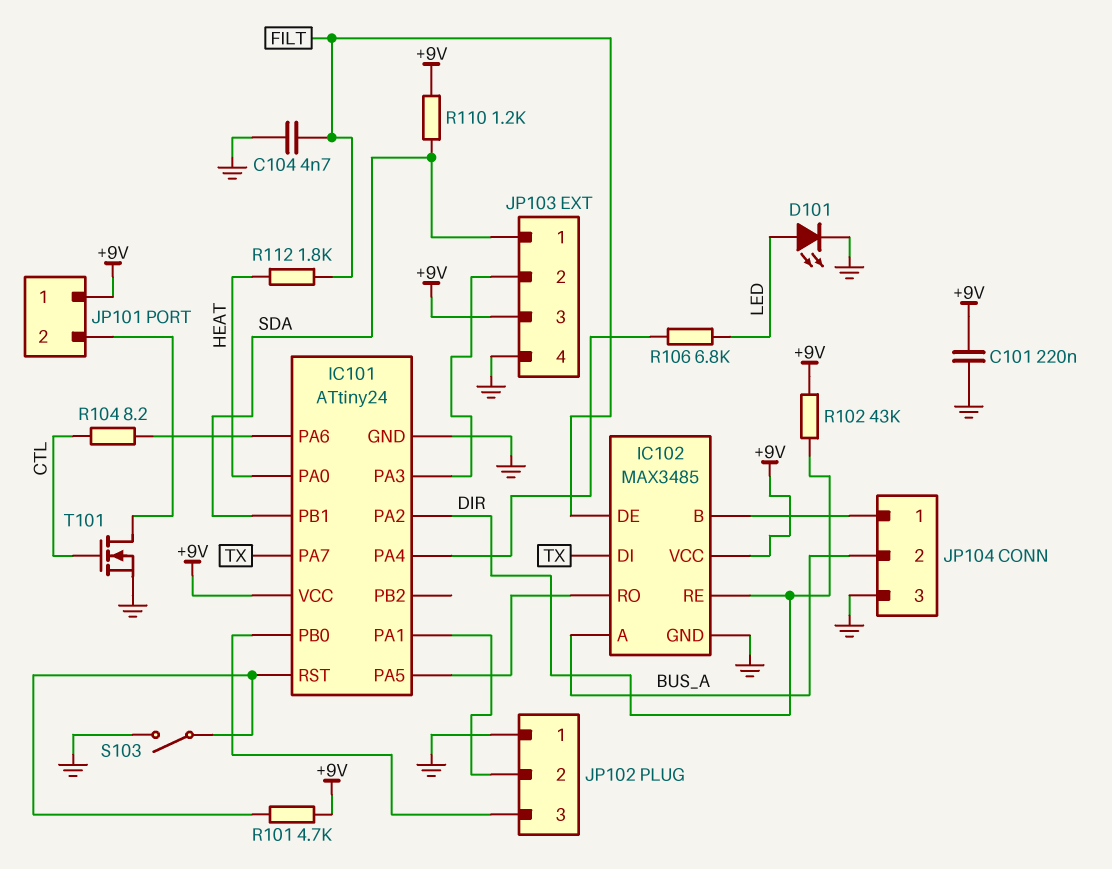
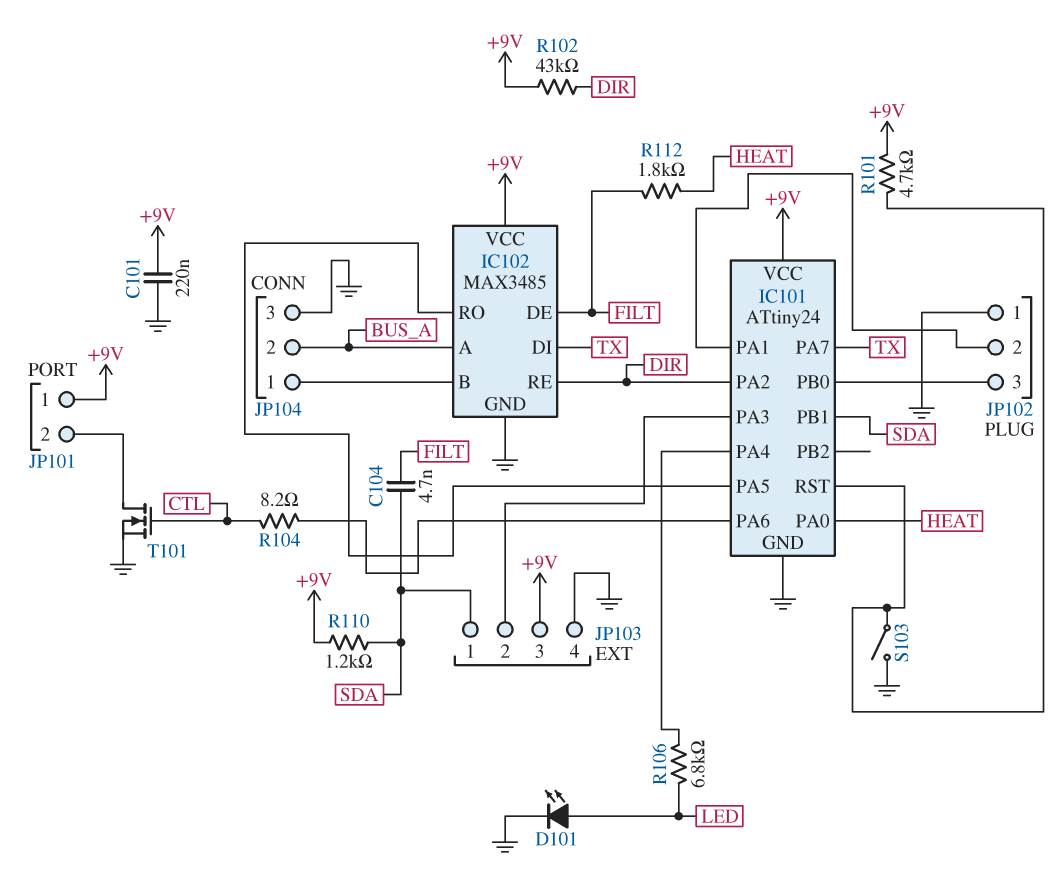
C104: 4.7nF (FILT, GND) -> 4.7nF (FILT, SDA)

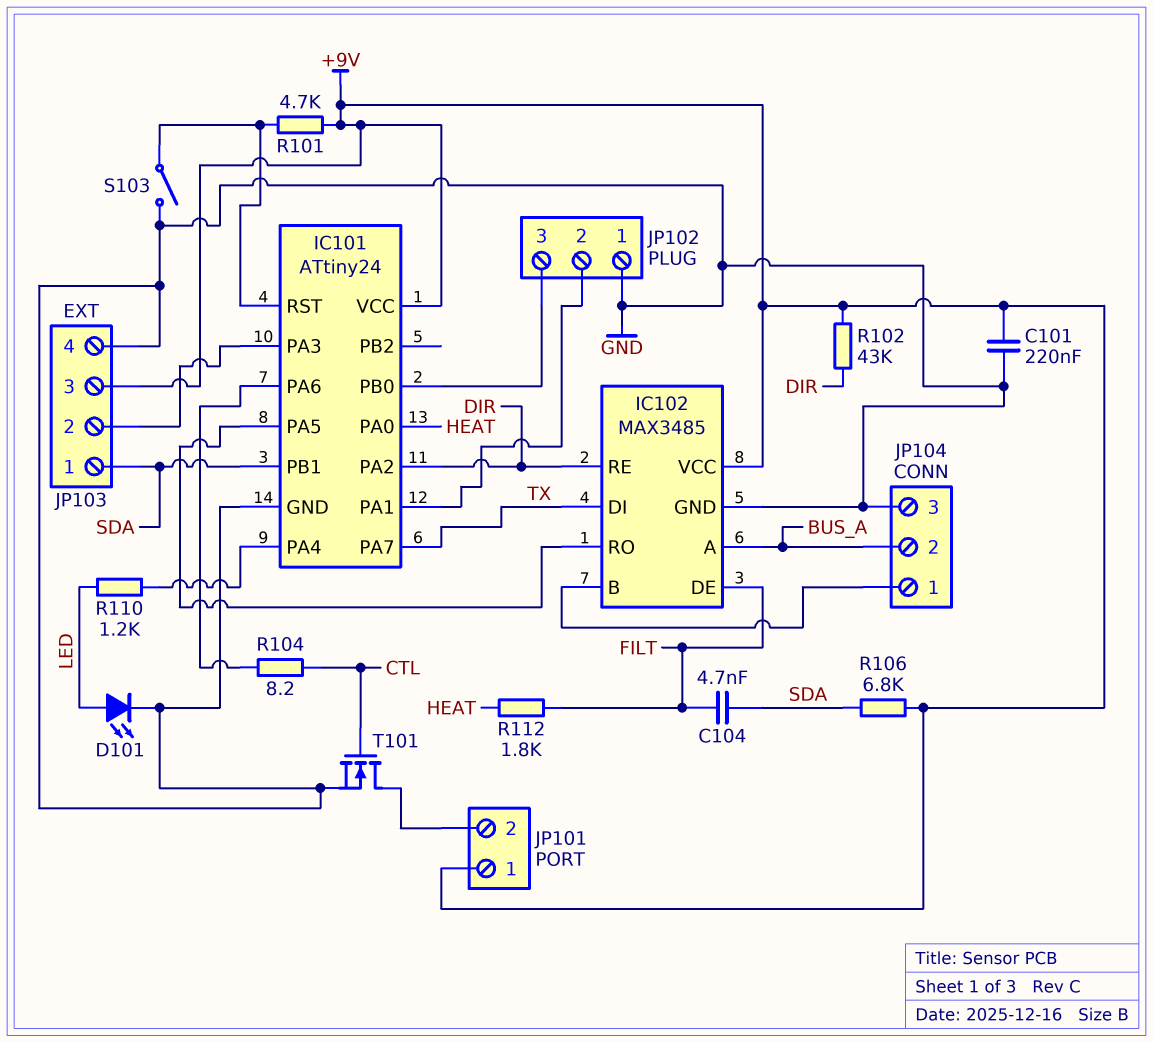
R106: 6.8k (IC101/PA4, LED) -> 6.8k (+9V, SDA)
R110: 1.2k (+9V, SDA) -> 1.2k (IC101/PA4, LED)

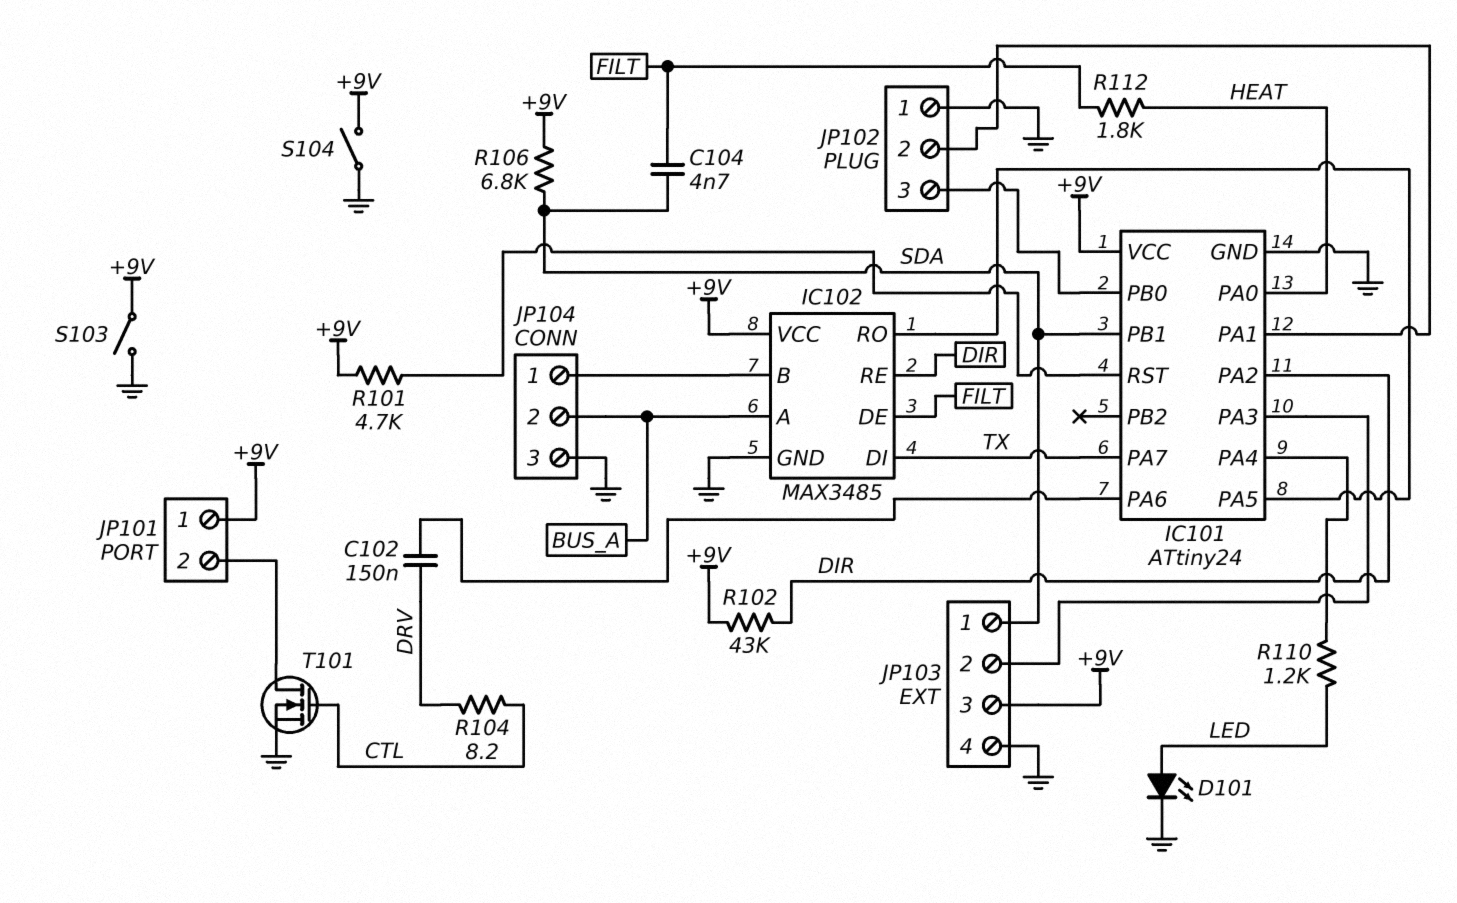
C101: 220nF (+9V, GND) -> none
C102: none -> 150nF (DRV, IC101/PA6)
R104: 8.2 (CTL, IC101/PA6) -> 8.2 (CTL, DRV)
S103: switch (GND, IC101/RST) -> switch (+9V, GND)
S104: none -> switch (+9V, GND)

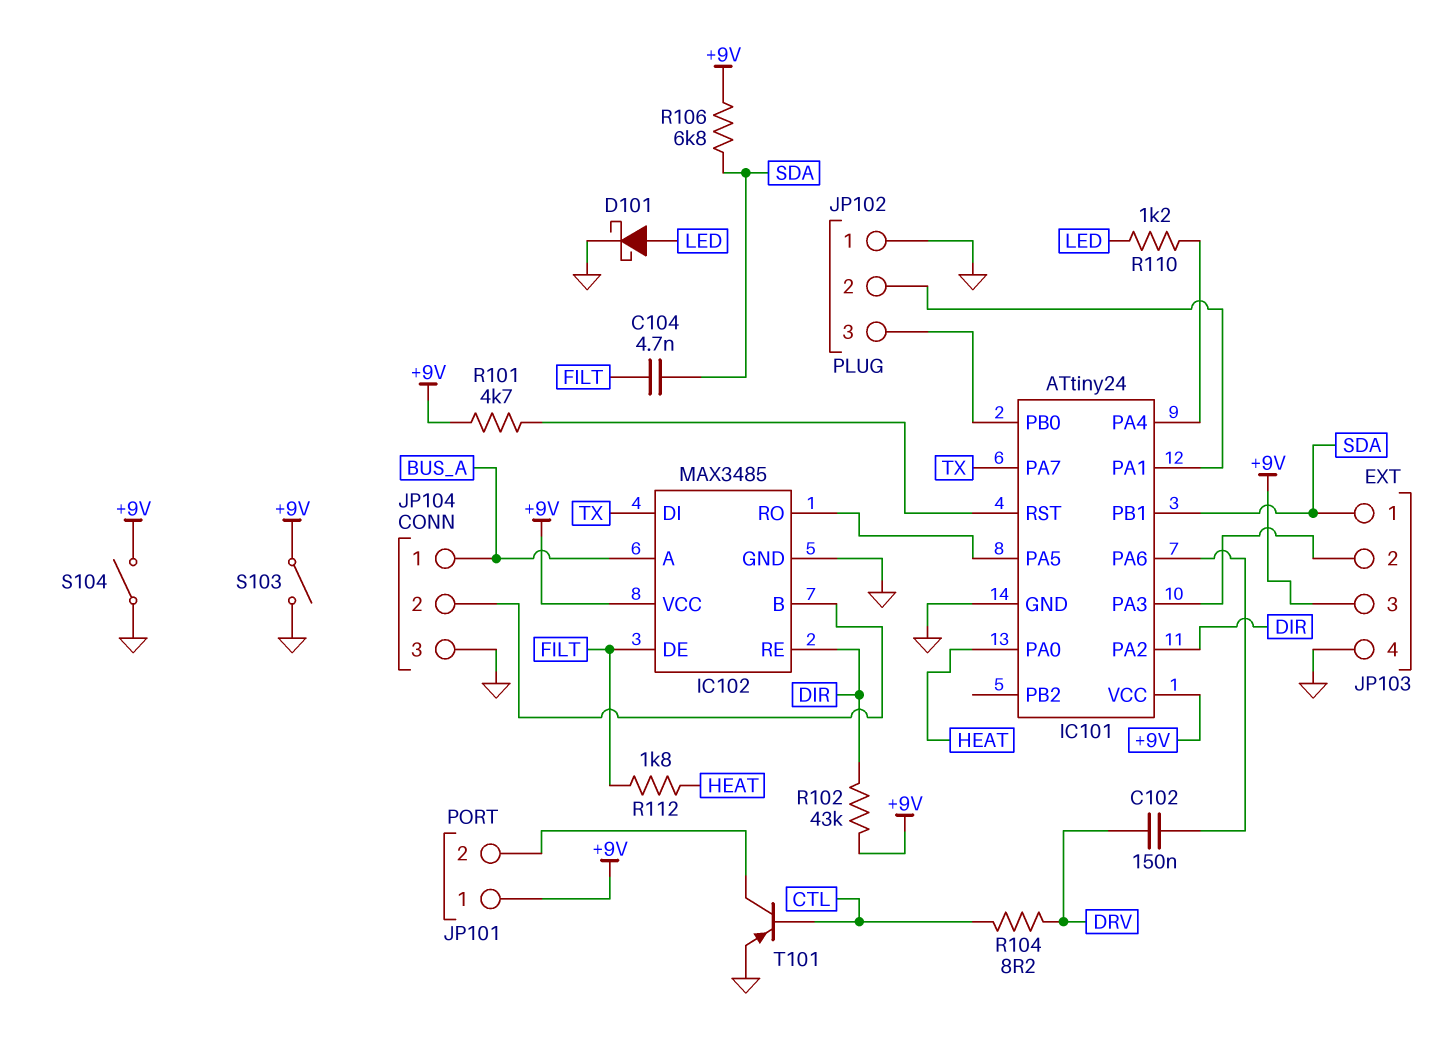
D101: LED (A LED, K GND) -> schottky (A LED, K GND)
JP104 pin 1: IC102/B -> BUS_A
JP104 pin 2: BUS_A -> IC102/B
T101: NMOS (G CTL, D JP101/2, S GND) -> PNP (B CTL, C JP101/2, E GND)

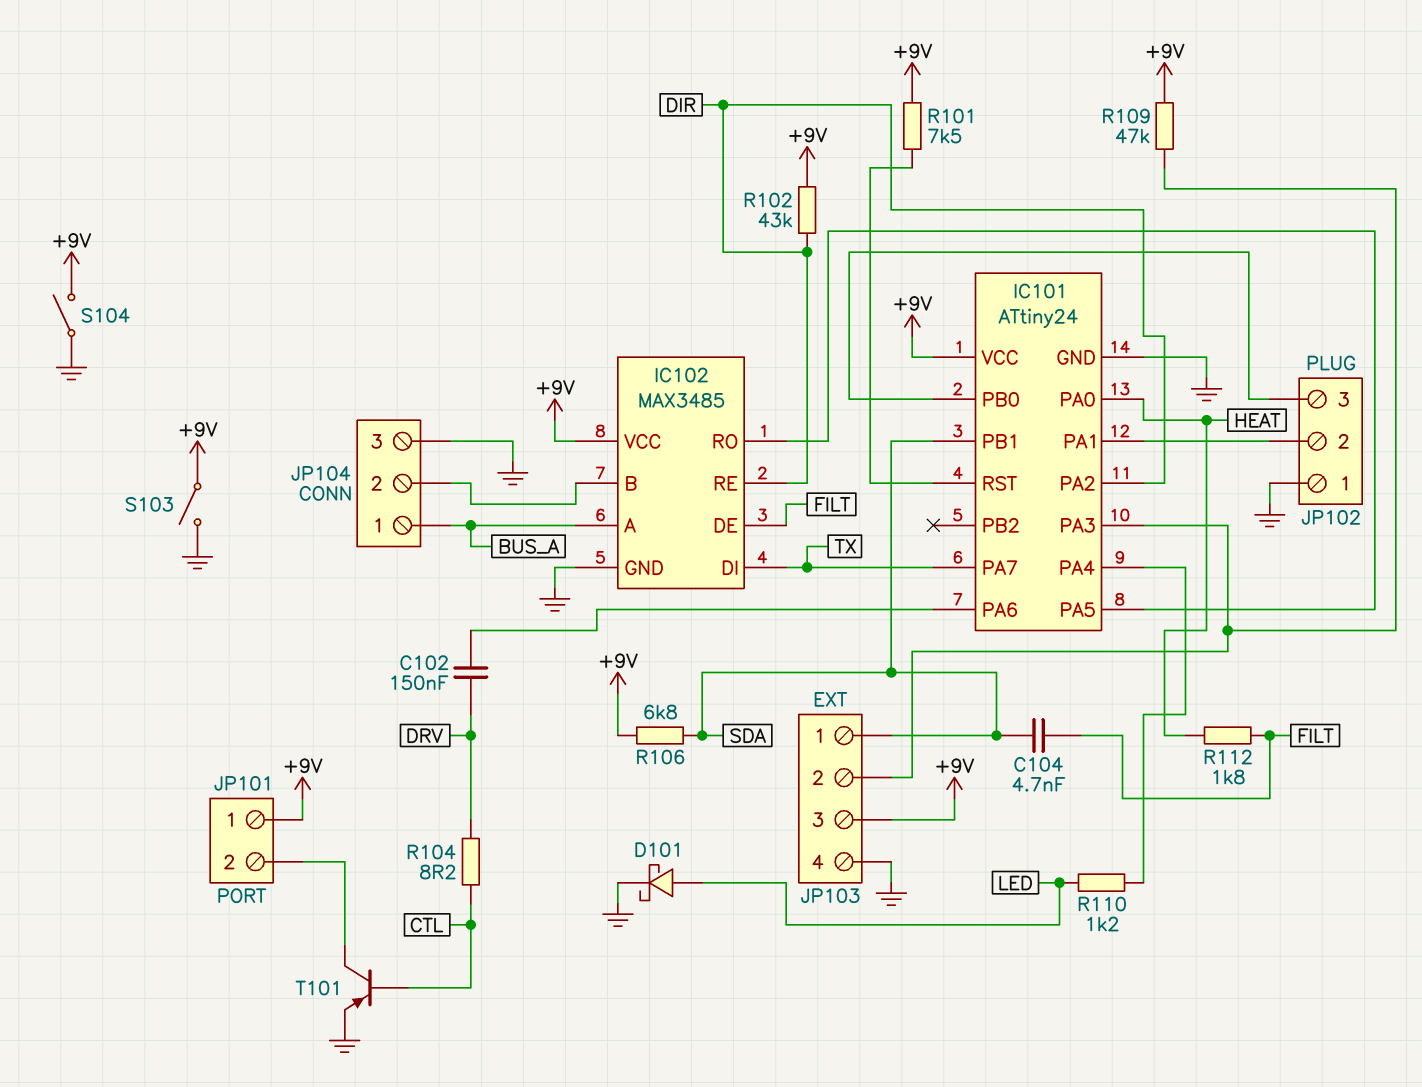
R101: 4.7k (+9V, IC101/RST) -> 7.5k (+9V, IC101/RST)
R109: none -> 47k (+9V, IC101/PA3)

